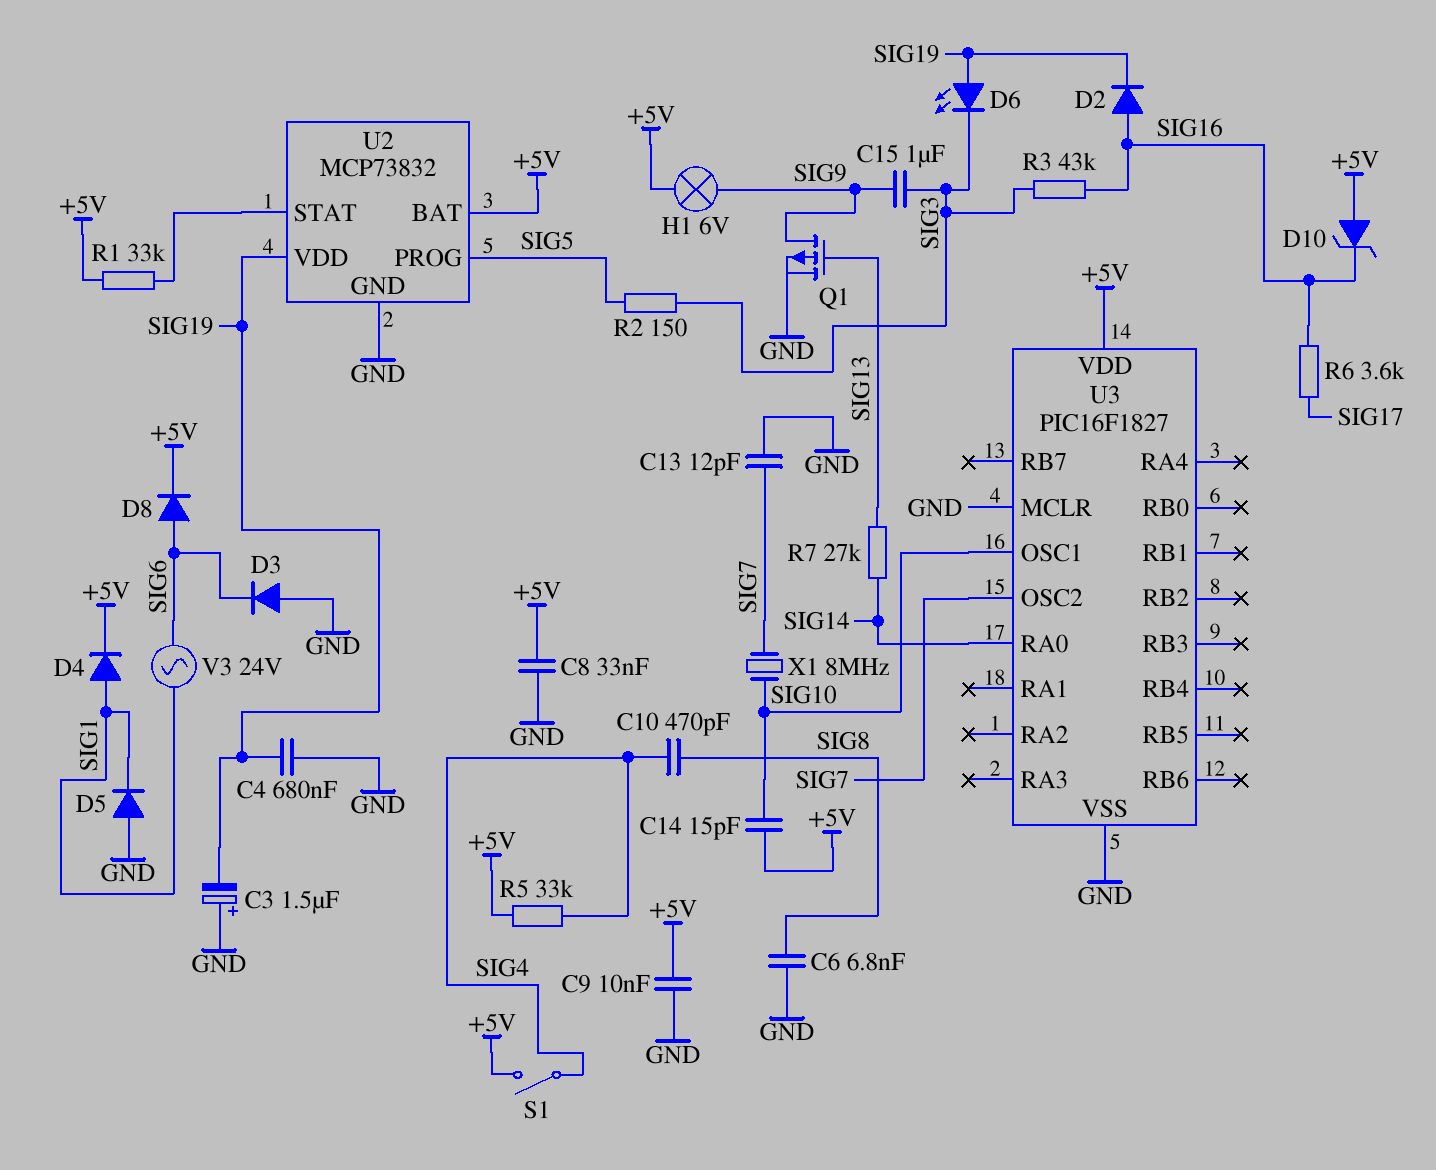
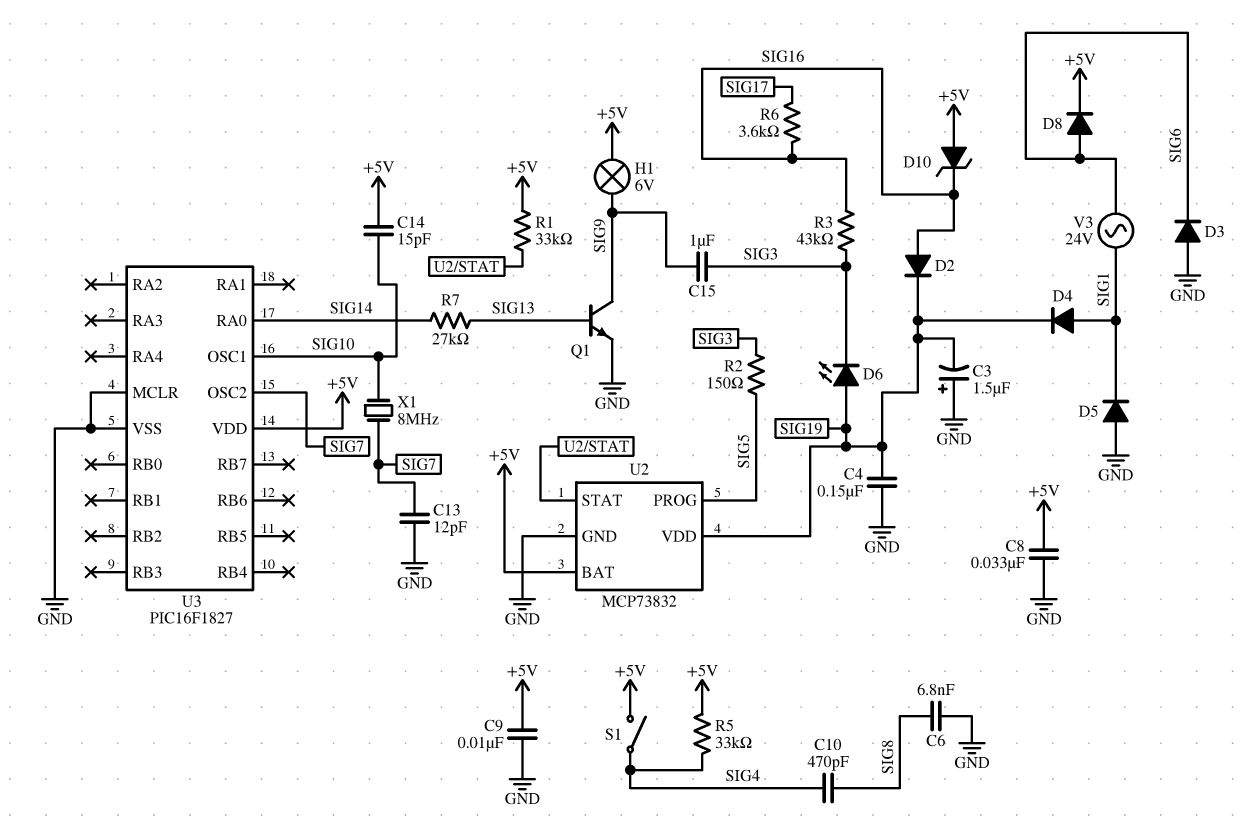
C4: 680nF (GND, SIG19) -> 150nF (GND, SIG19)
D4: diode (A SIG1, K +5V) -> diode (A SIG1, K SIG19)
Q1: PMOS (G SIG13, D SIG9, S GND) -> NPN (B SIG13, C SIG9, E GND)

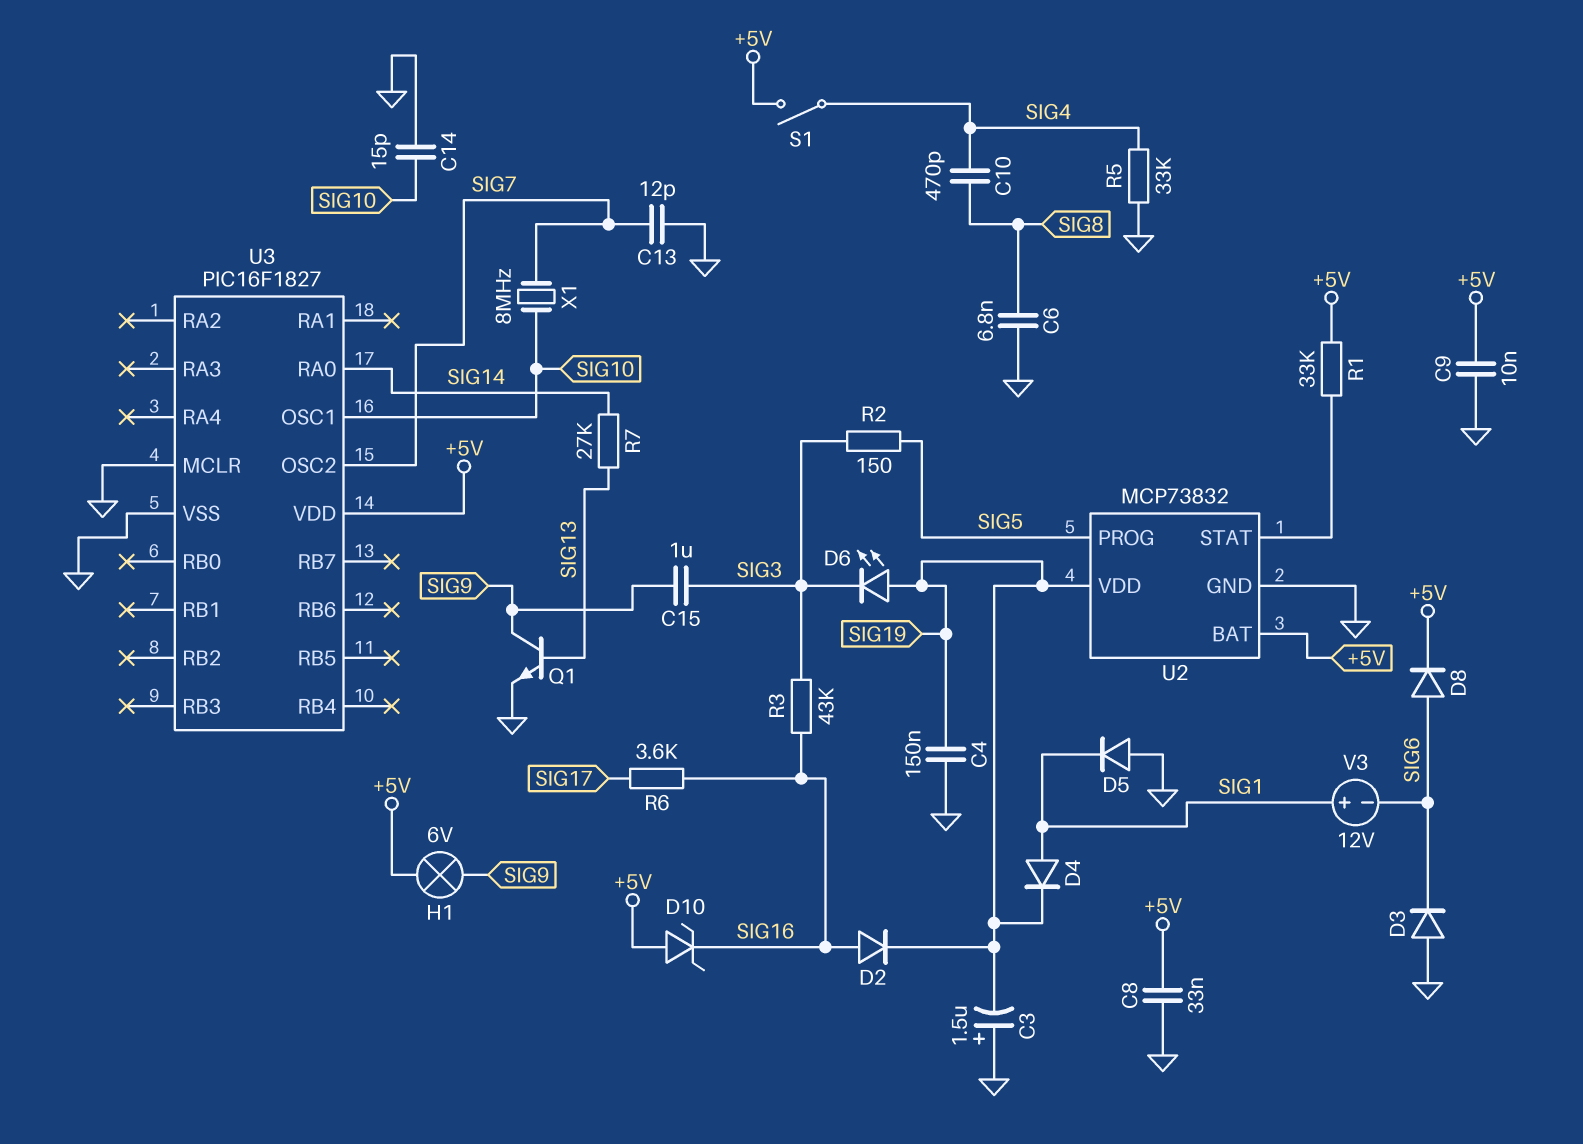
C14: 15pF (+5V, SIG10) -> 15pF (GND, SIG10)
R5: 33k (+5V, SIG4) -> 33k (GND, SIG4)
V3: AC 24V (SIG1, SIG6) -> 12V (plus SIG1, minus SIG6)

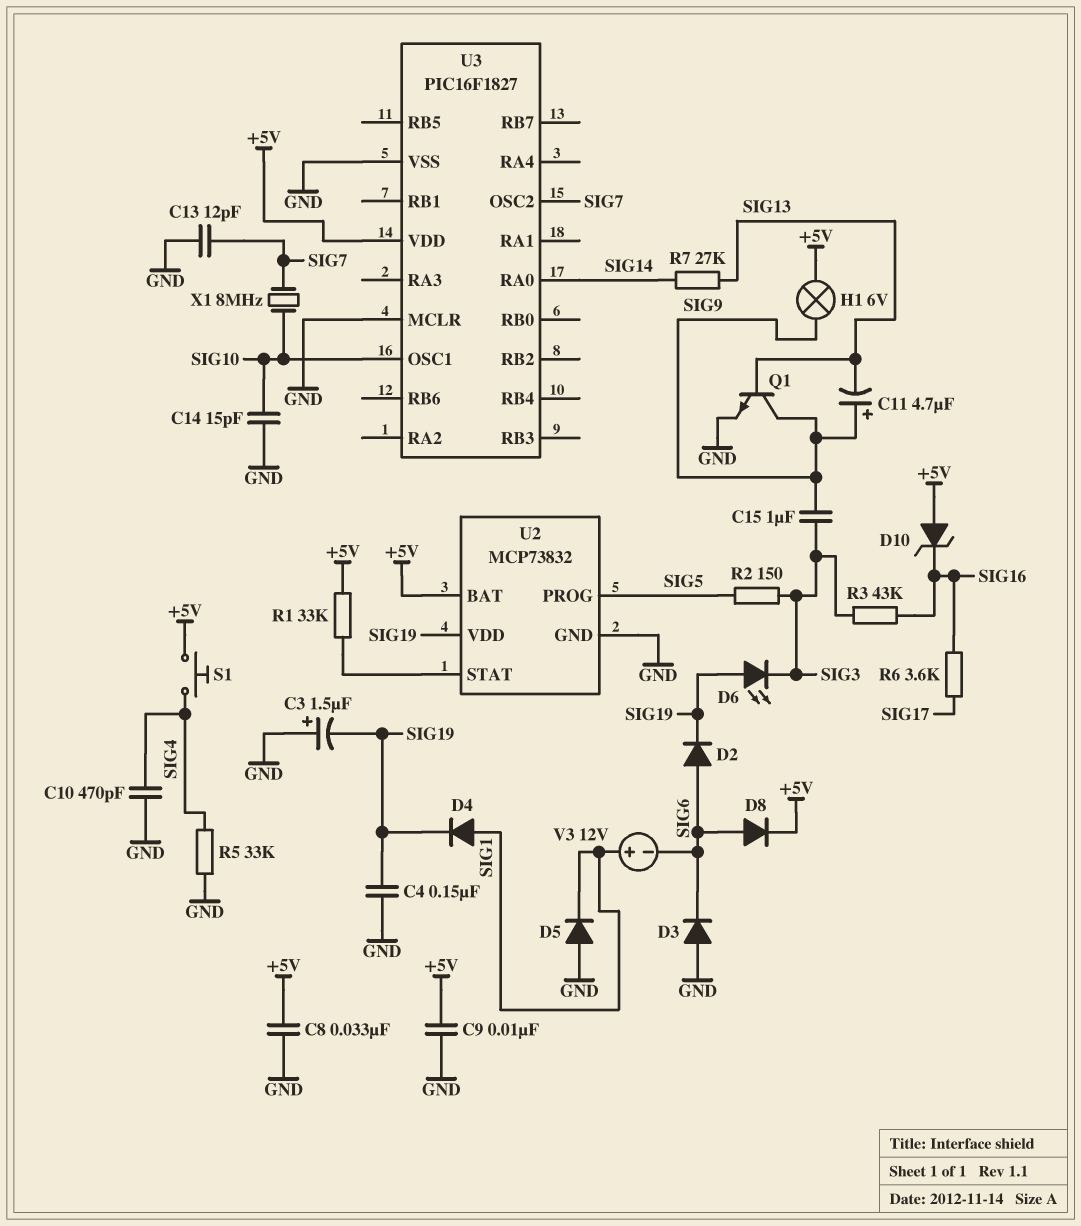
C6: 6.8nF (GND, SIG8) -> none
C10: 470pF (SIG4, SIG8) -> 470pF (GND, SIG4)
C11: none -> 4.7uF (plus SIG9, minus SIG13)
D2: diode (A SIG16, K SIG19) -> diode (A SIG6, K SIG19)
S1: switch (+5V, SIG4) -> button (+5V, SIG4)

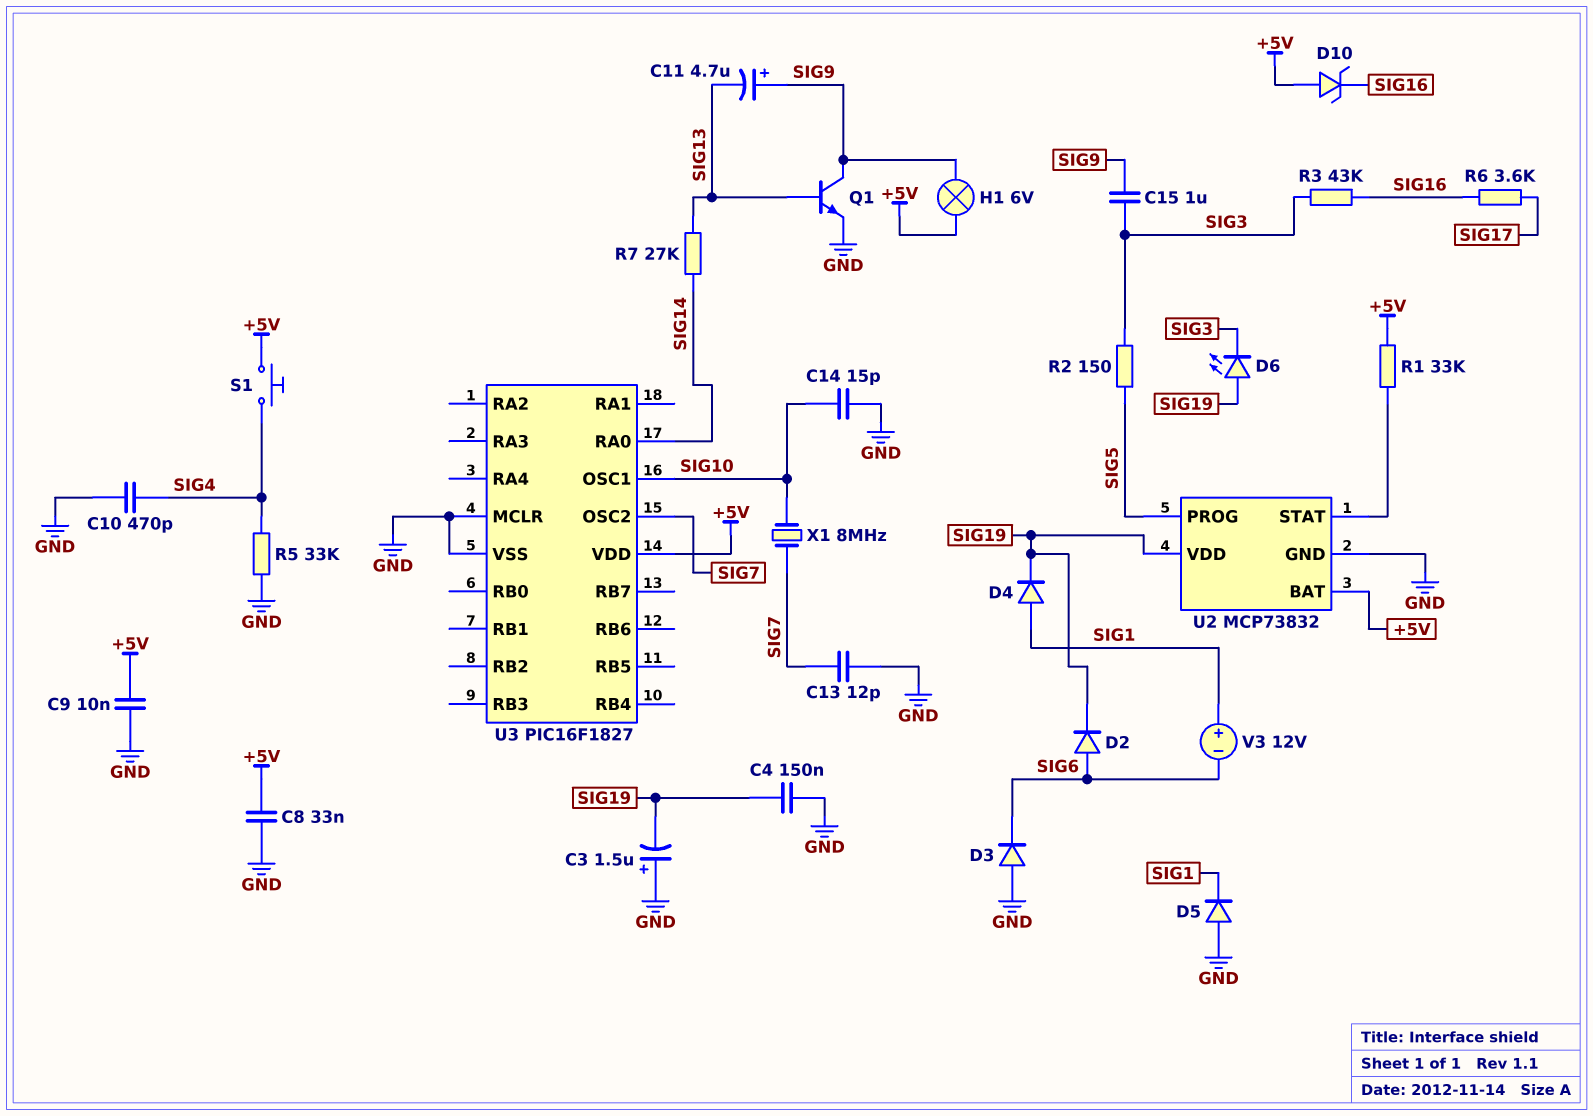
D8: diode (A SIG6, K +5V) -> none

